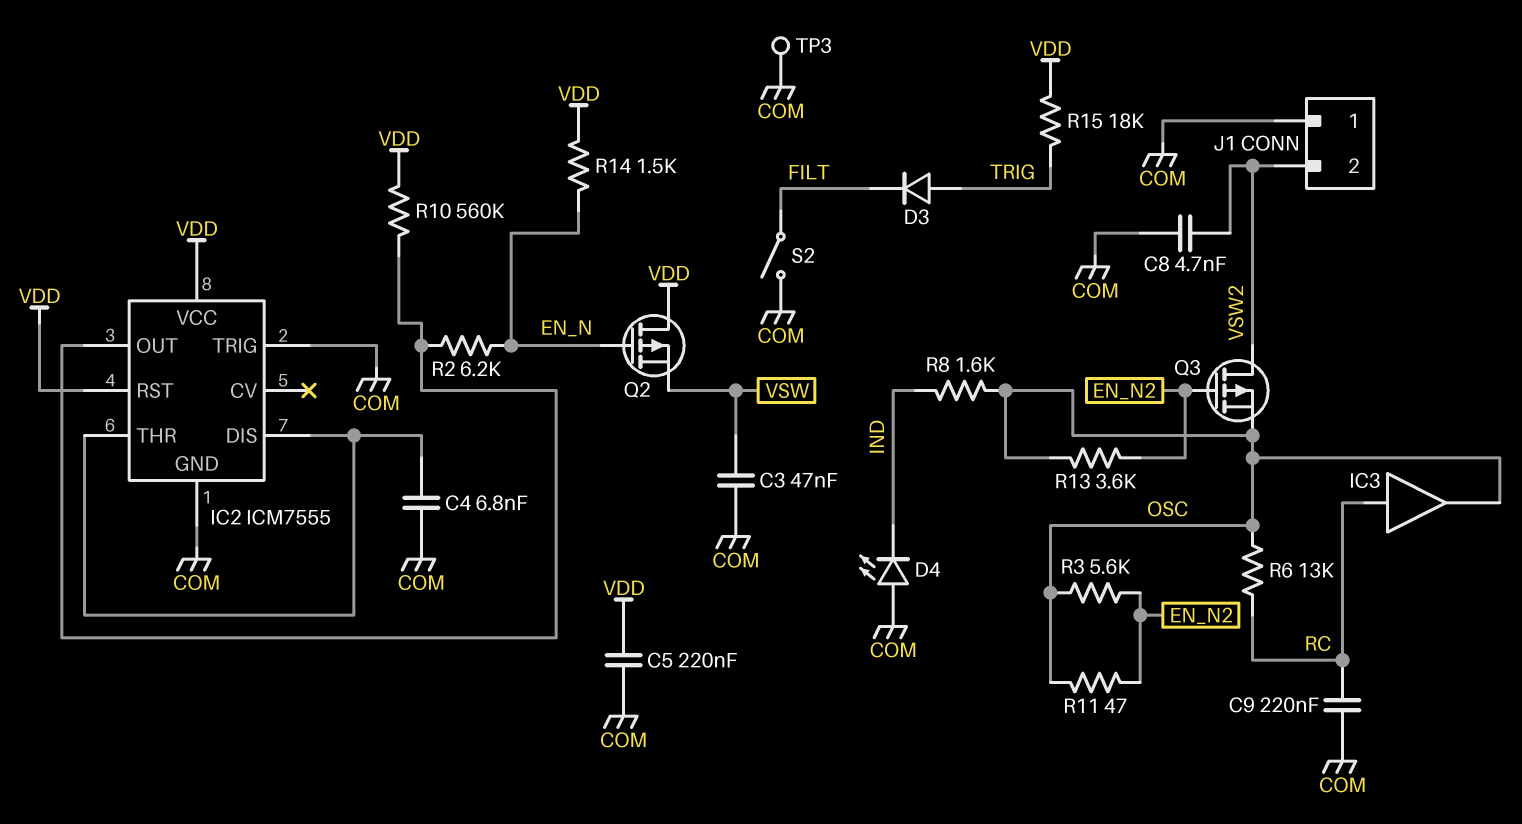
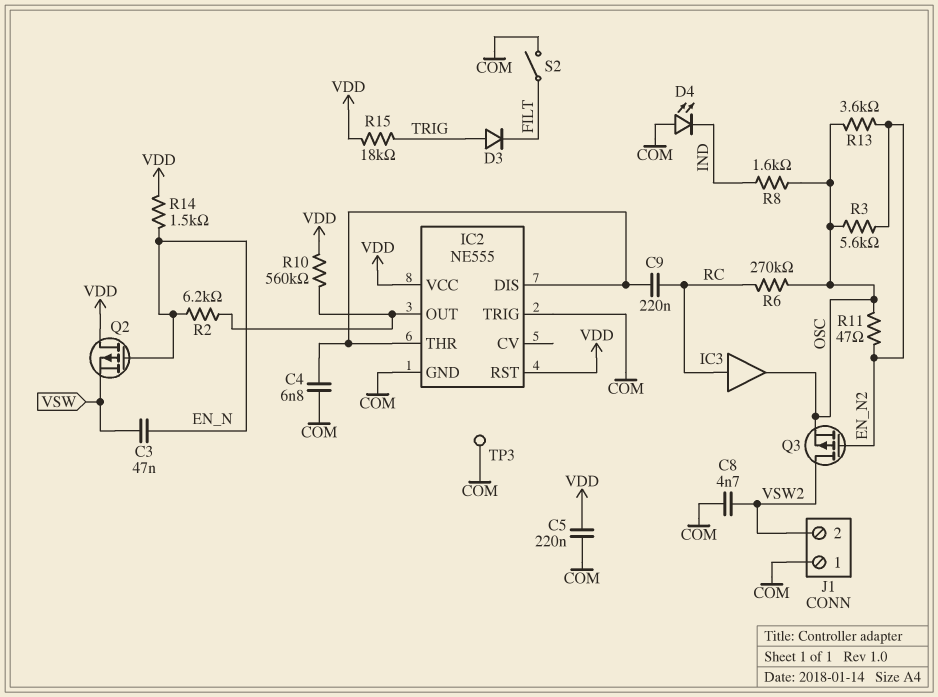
C3: 47nF (COM, VSW) -> 47nF (EN_N, VSW)
C9: 220nF (COM, RC) -> 220nF (IC2/DIS, RC)
IC2: ICM7555 -> NE555
R6: 13k (OSC, RC) -> 270k (OSC, RC)

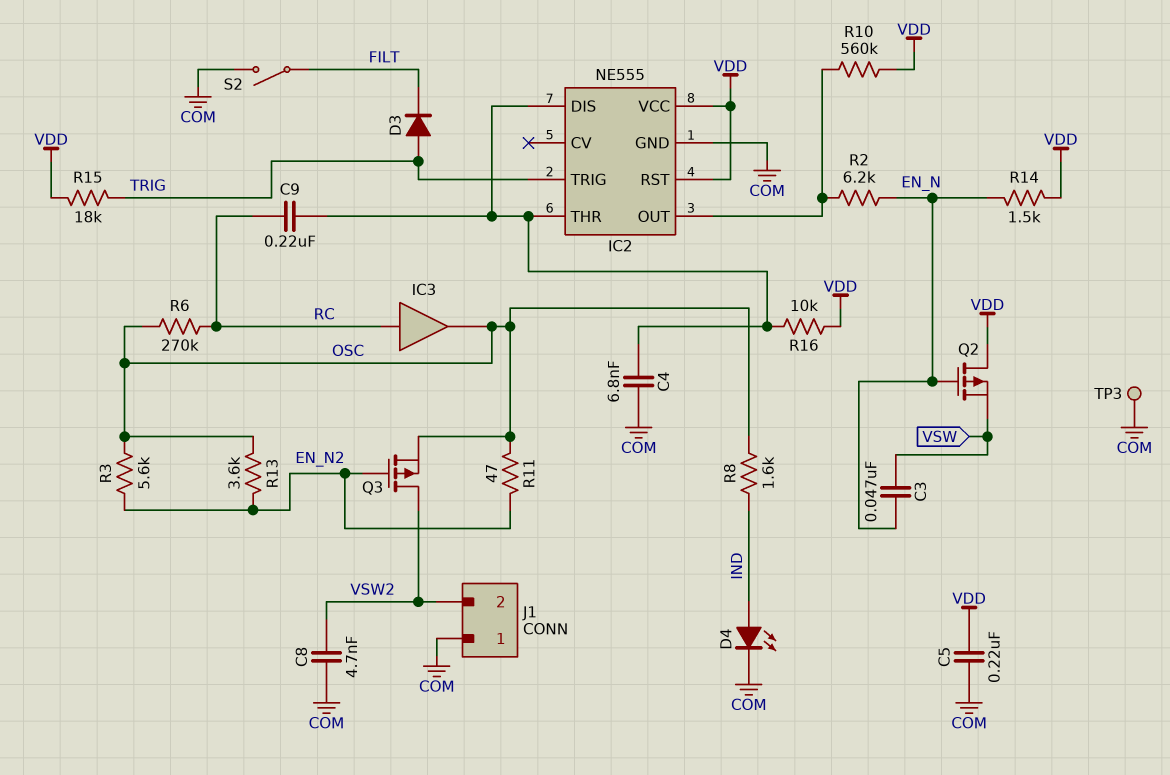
D4: LED (A COM, K IND) -> LED (A IND, K COM)
IC2 pin TRIG: COM -> TRIG
R16: none -> 10k (IC2/DIS, VDD)

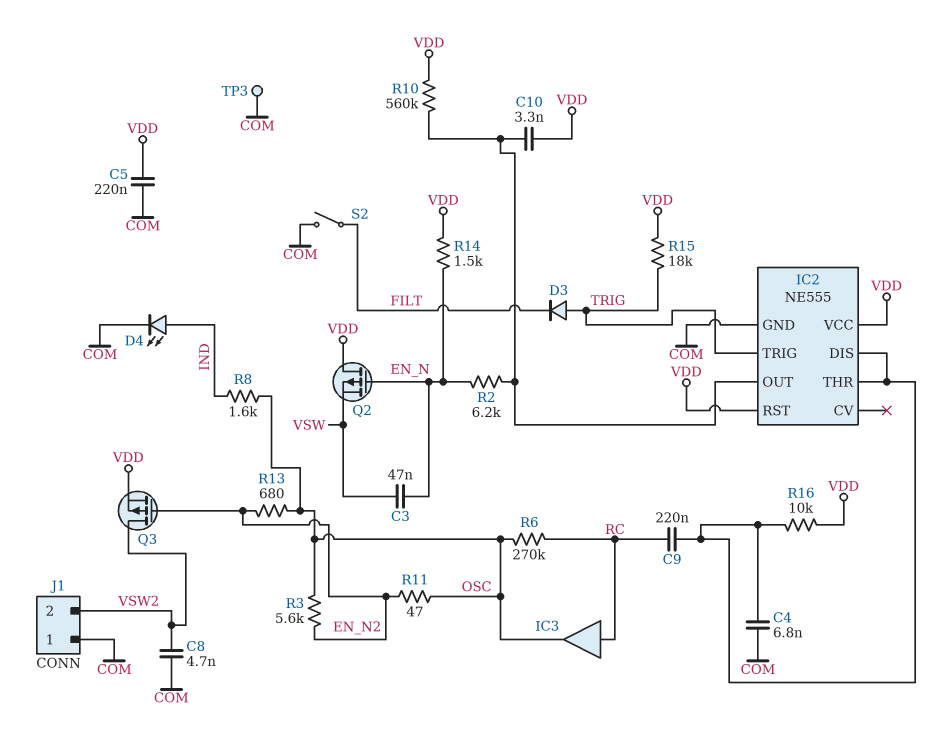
C10: none -> 3.3nF (IC2/OUT, VDD)
Q3: PMOS (G EN_N2, D VSW2, S OSC) -> PMOS (G EN_N2, D VSW2, S VDD)
R13: 3.6k (EN_N2, OSC) -> 680 (EN_N2, OSC)

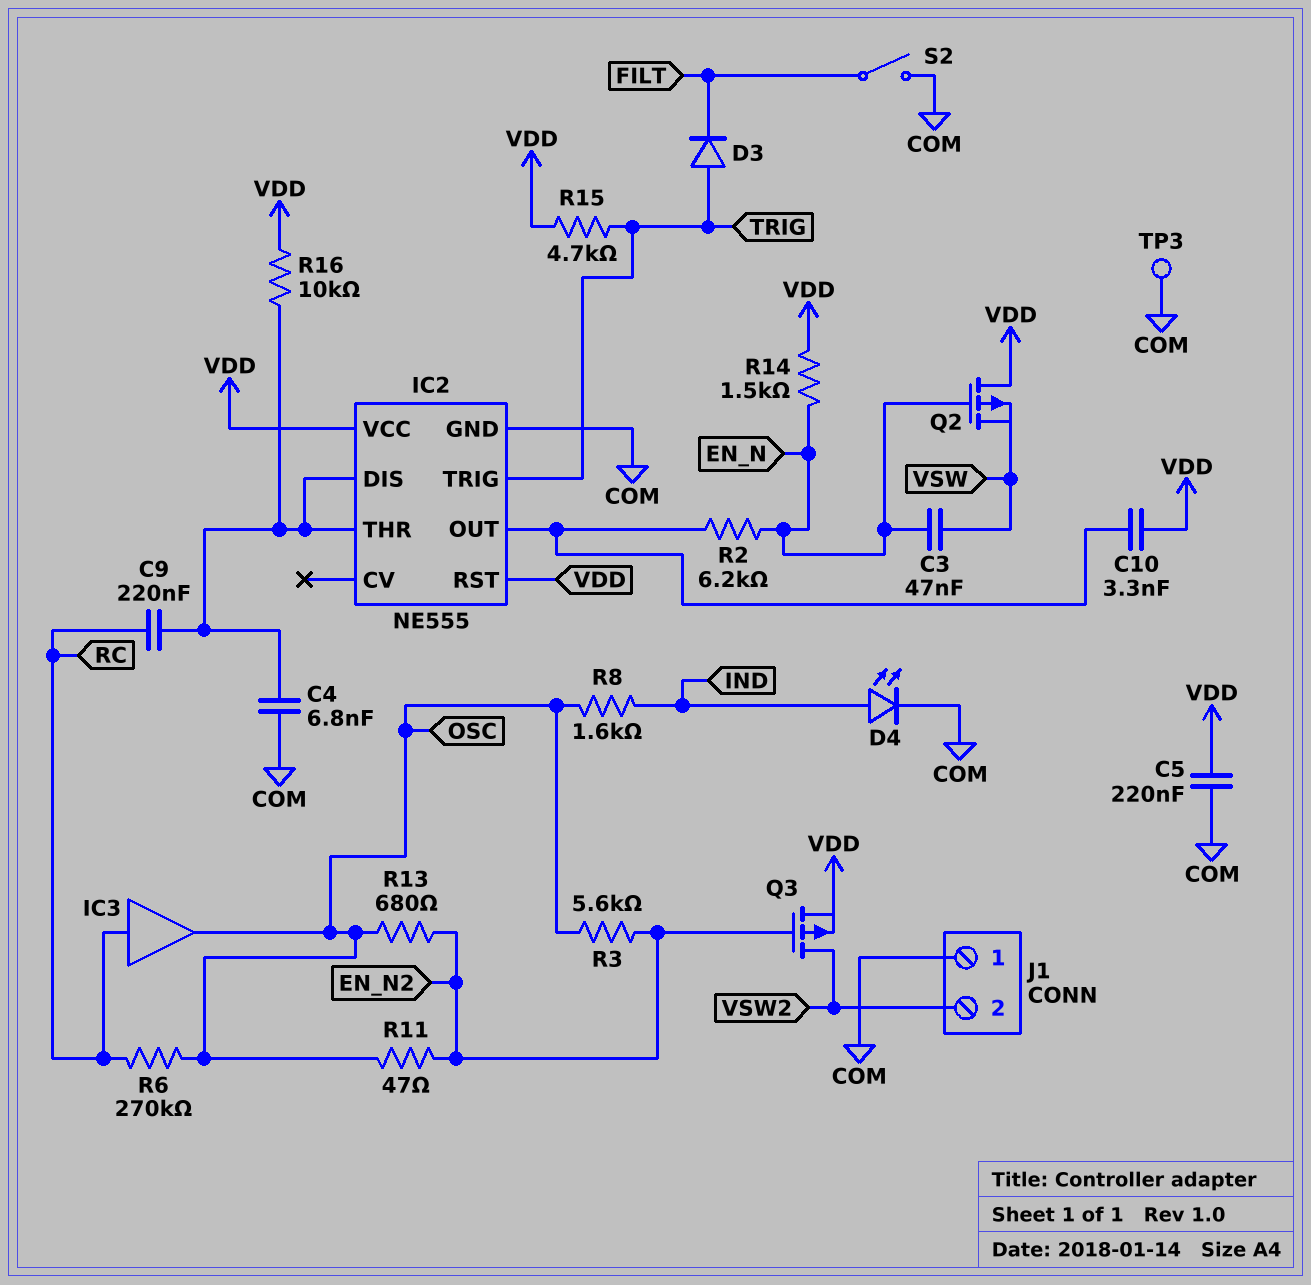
C8: 4.7nF (COM, VSW2) -> none
R10: 560k (IC2/OUT, VDD) -> none
R15: 18k (TRIG, VDD) -> 4.7k (TRIG, VDD)

